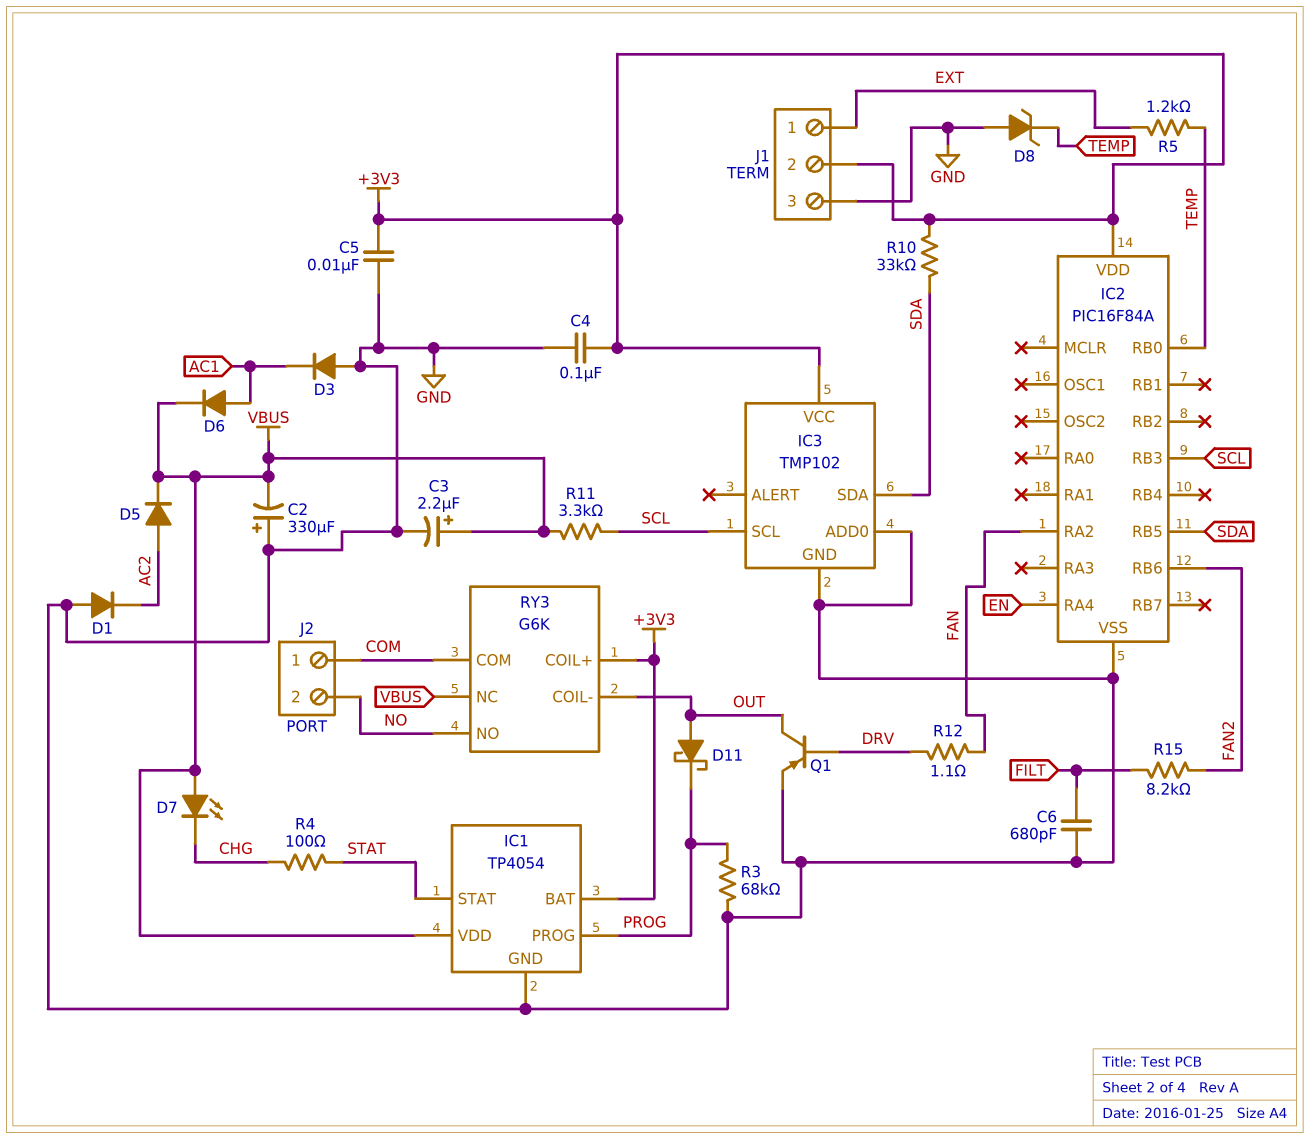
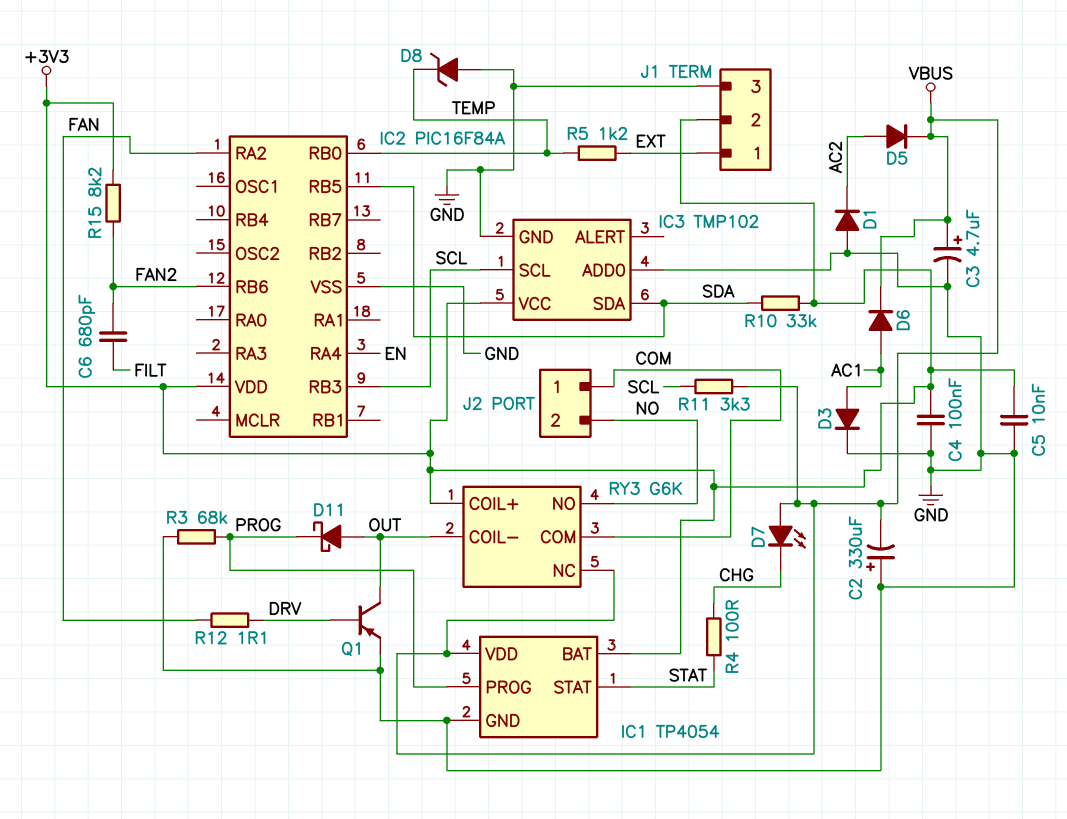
C3: 2.2uF (plus VBUS, minus GND) -> 4.7uF (plus VBUS, minus GND)
C6: 680pF (FILT, GND) -> 680pF (FAN2, FILT)
D3: diode (A GND, K AC1) -> diode (A AC1, K GND)
R15: 8.2k (FAN2, FILT) -> 8.2k (+3V3, FAN2)

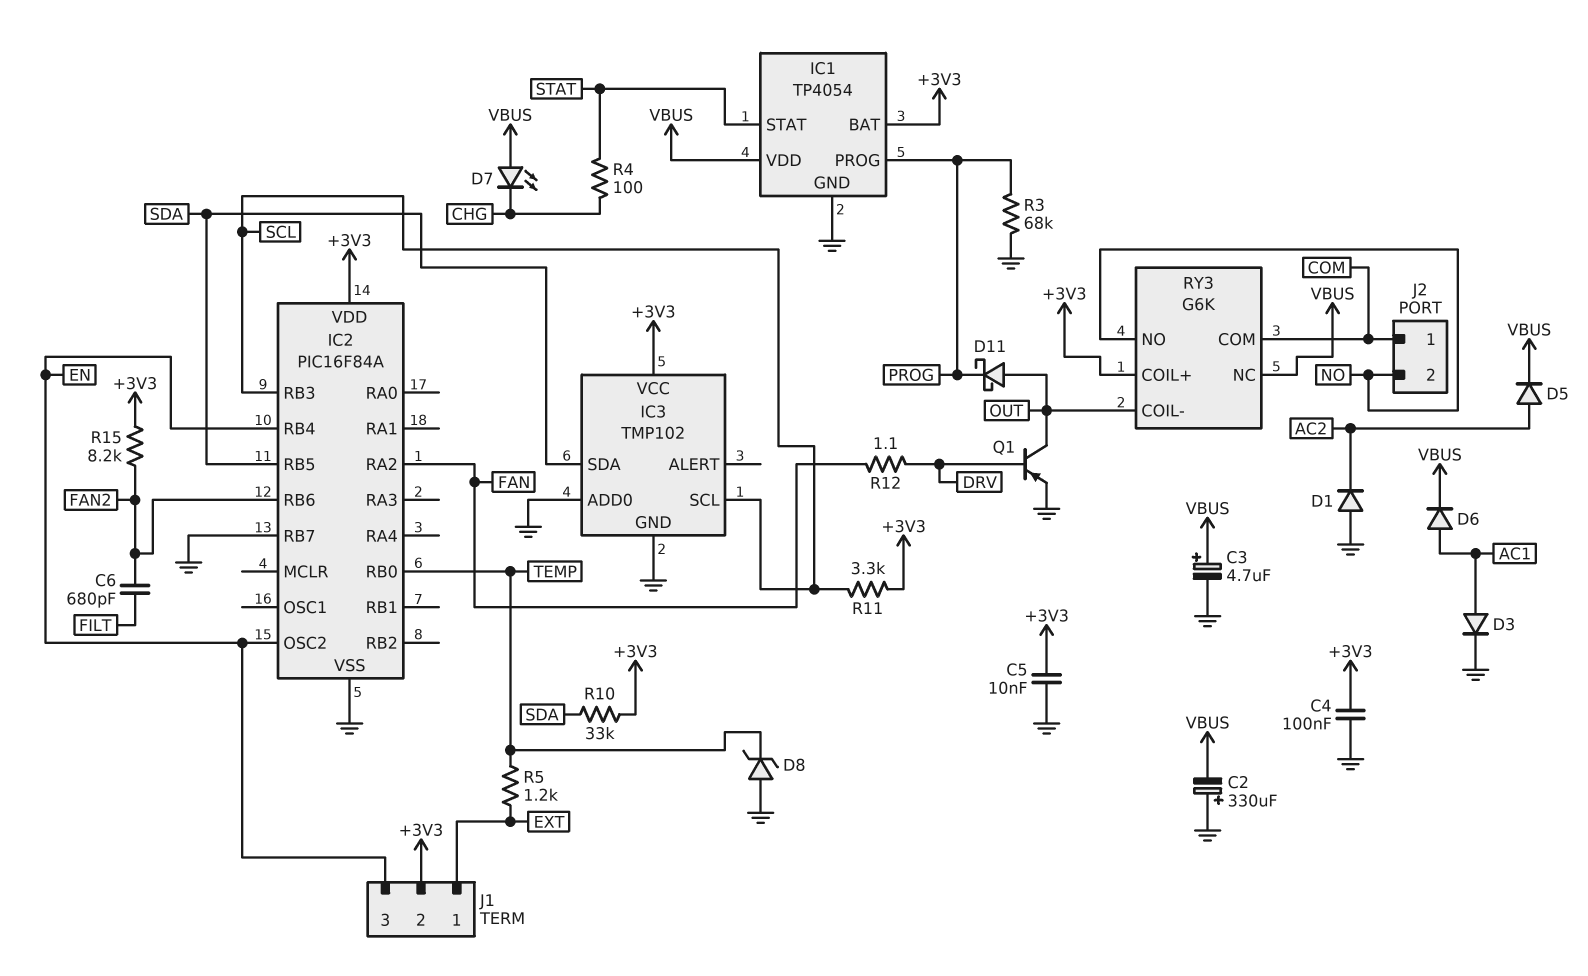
IC2 pin OSC2: none -> EN
IC2 pin RA4: EN -> none
IC2 pin RB4: none -> EN
IC2 pin RB7: none -> GND
J1 pin 3: GND -> EN
R11: 3.3k (SCL, VBUS) -> 3.3k (+3V3, SCL)

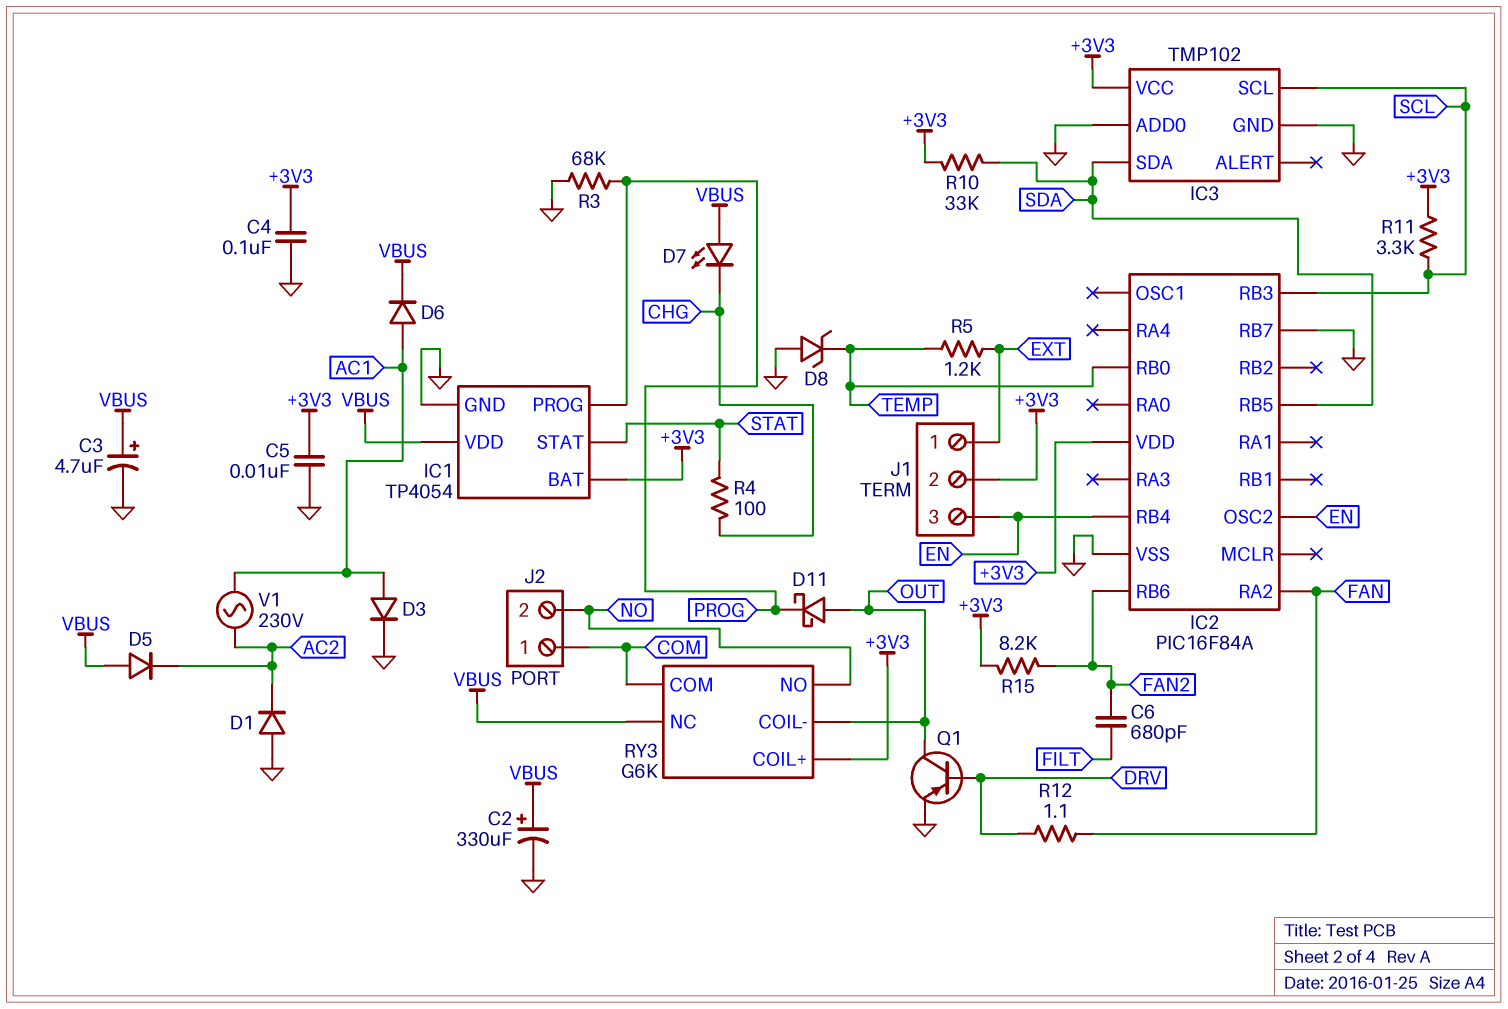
C2: 330uF (plus GND, minus VBUS) -> 330uF (plus VBUS, minus GND)
D5: diode (A AC2, K VBUS) -> diode (A VBUS, K AC2)
V1: none -> AC 230V (AC1, AC2)

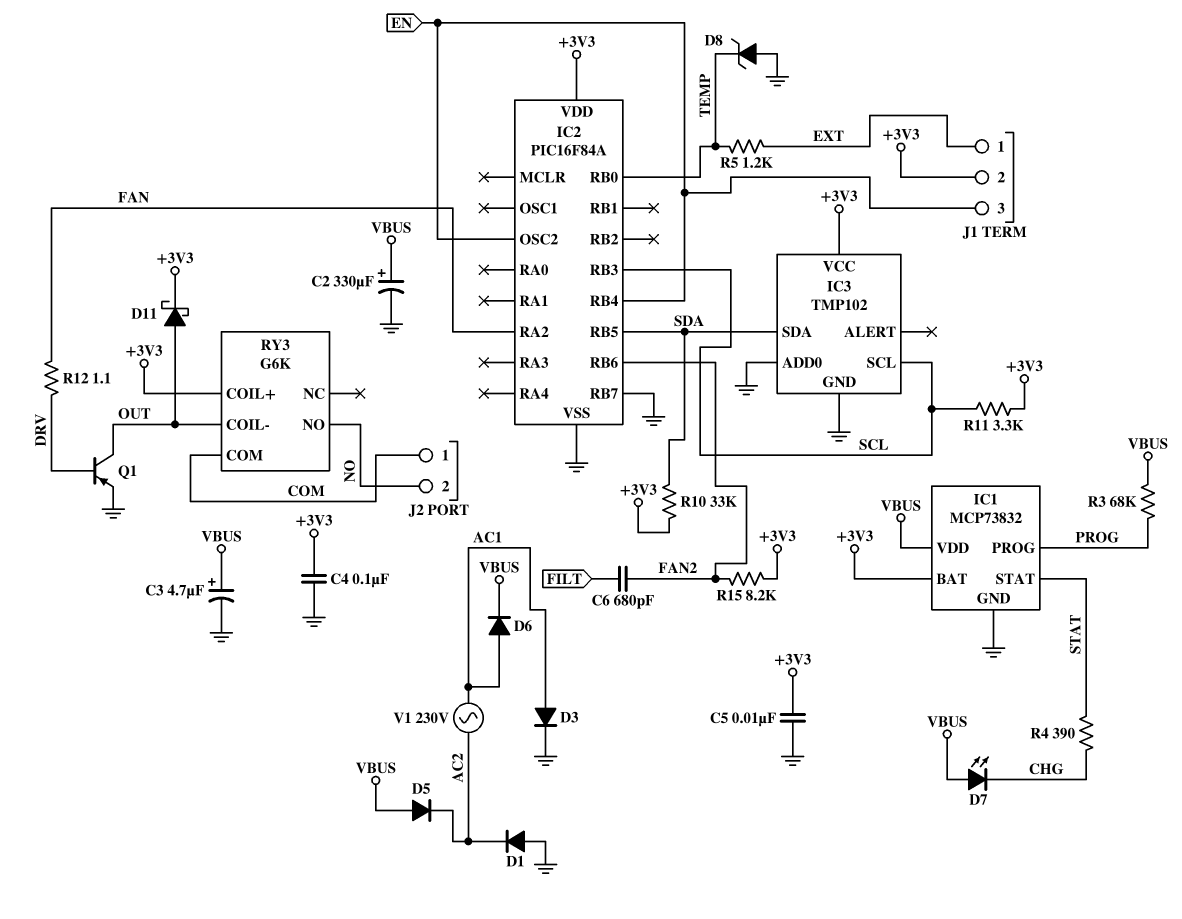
D11: schottky (A OUT, K PROG) -> schottky (A OUT, K +3V3)
IC1: TP4054 -> MCP73832
R3: 68k (GND, PROG) -> 68k (PROG, VBUS)
R4: 100 (CHG, STAT) -> 390 (CHG, STAT)
RY3 pin NC: VBUS -> none

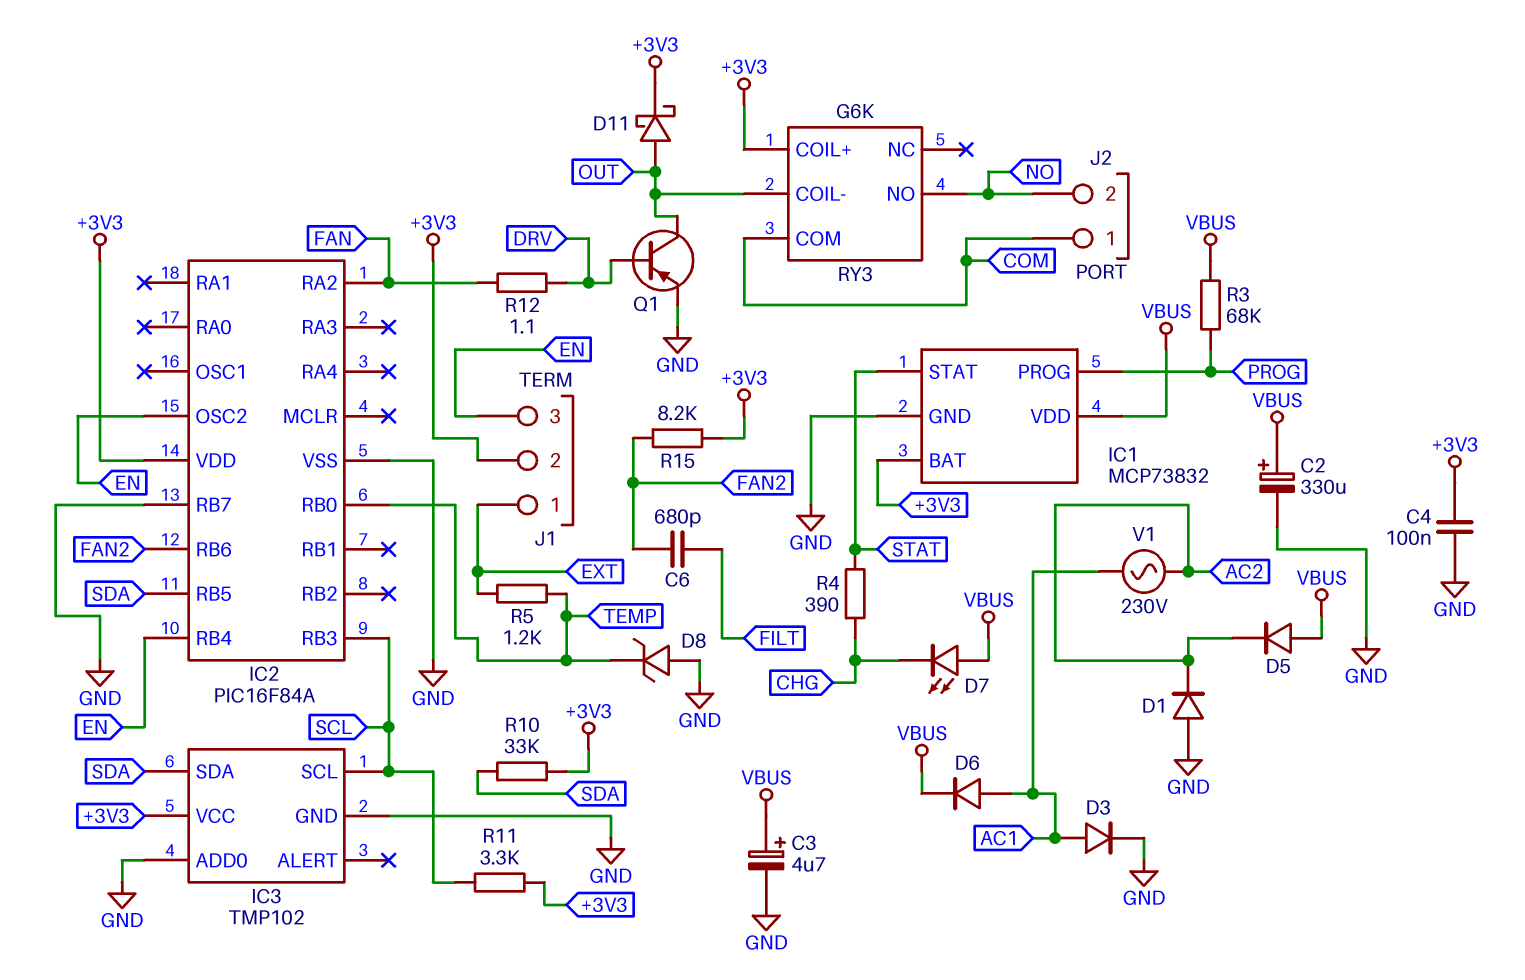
C5: 10nF (+3V3, GND) -> none

